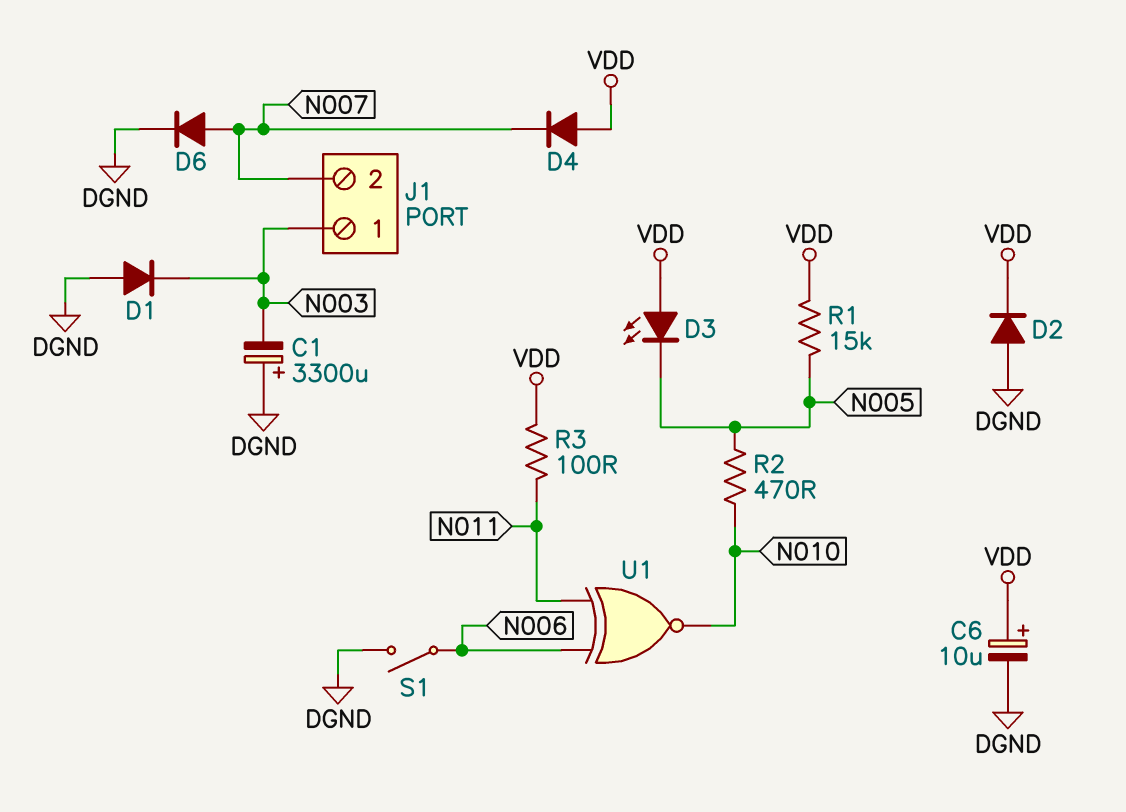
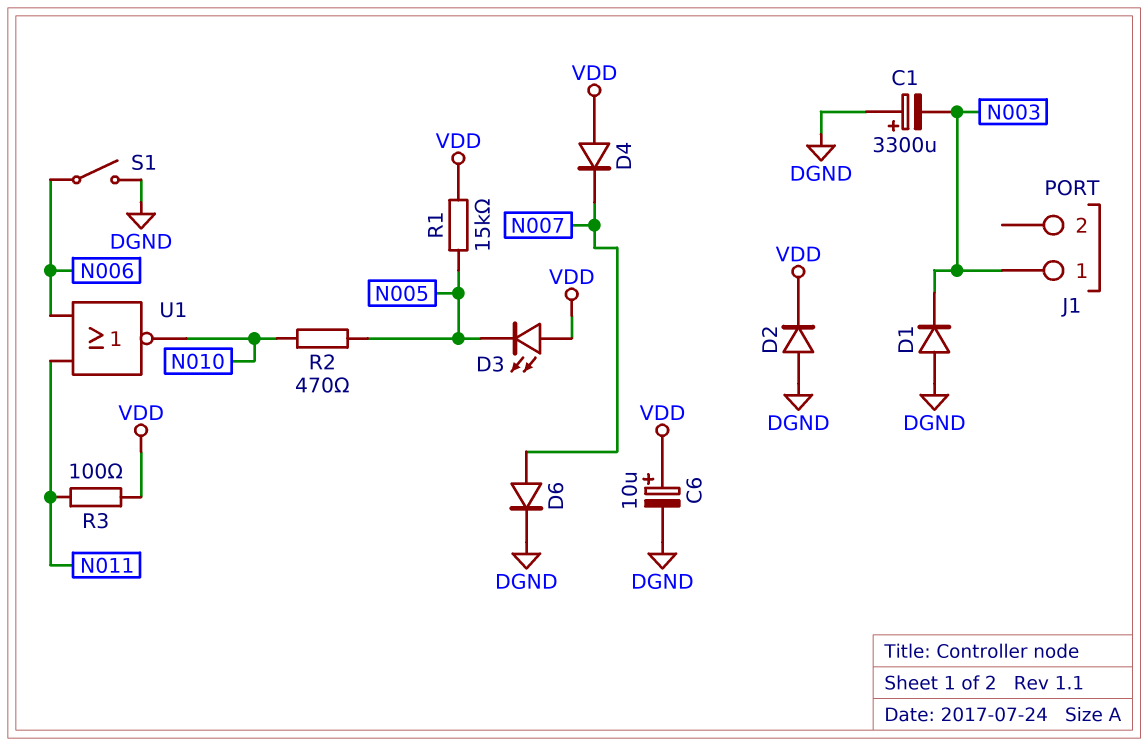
J1 pin 2: N007 -> none
U1: XNOR (in N006, in N011, out N010) -> NOR (in N006, in N011, out N010)

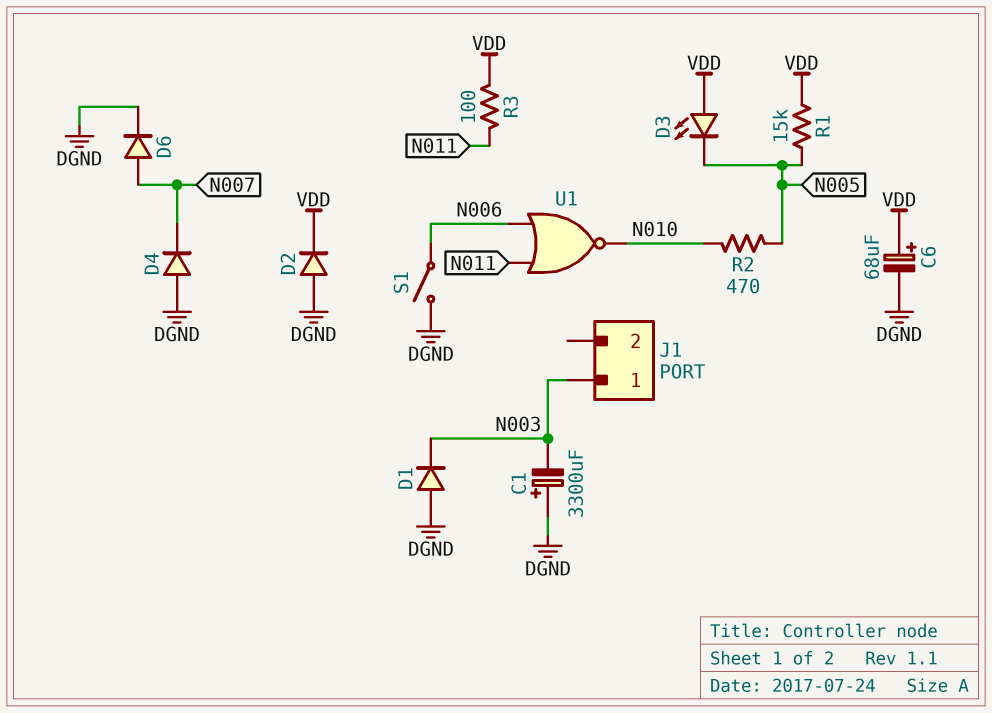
C6: 10uF (plus VDD, minus DGND) -> 68uF (plus VDD, minus DGND)
D4: diode (A VDD, K N007) -> diode (A DGND, K N007)

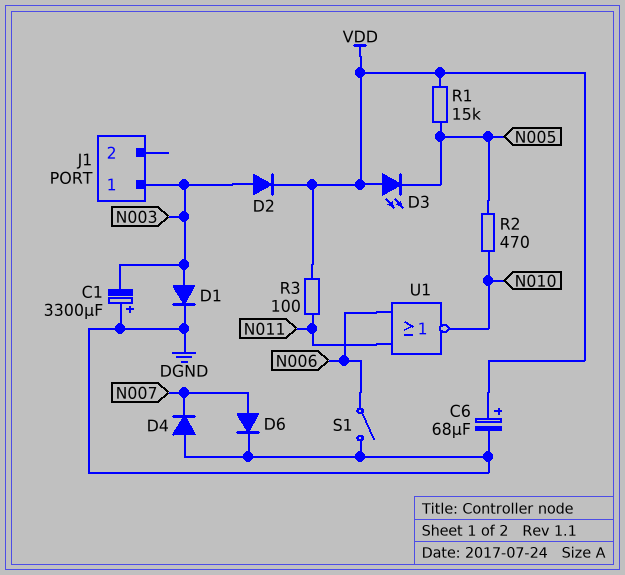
D1: diode (A DGND, K N003) -> diode (A N003, K DGND)
D2: diode (A DGND, K VDD) -> diode (A N003, K VDD)

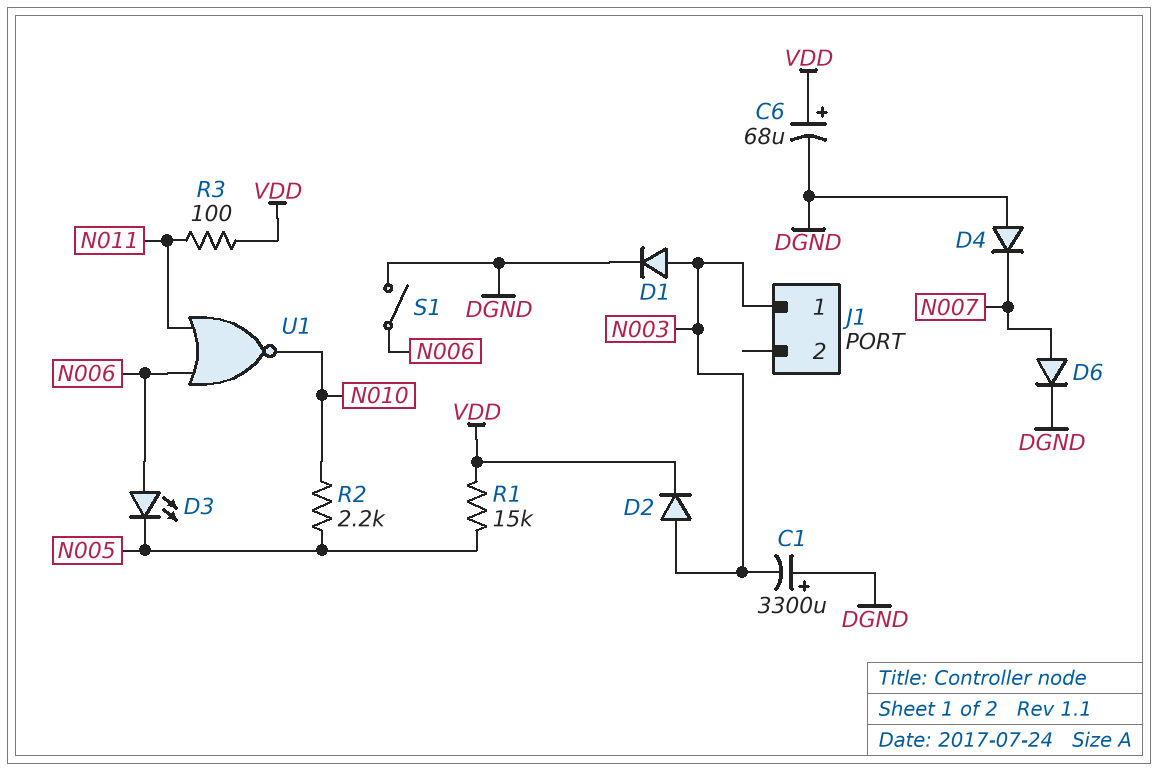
D3: LED (A VDD, K N005) -> LED (A N006, K N005)
R2: 470 (N005, N010) -> 2.2k (N005, N010)

